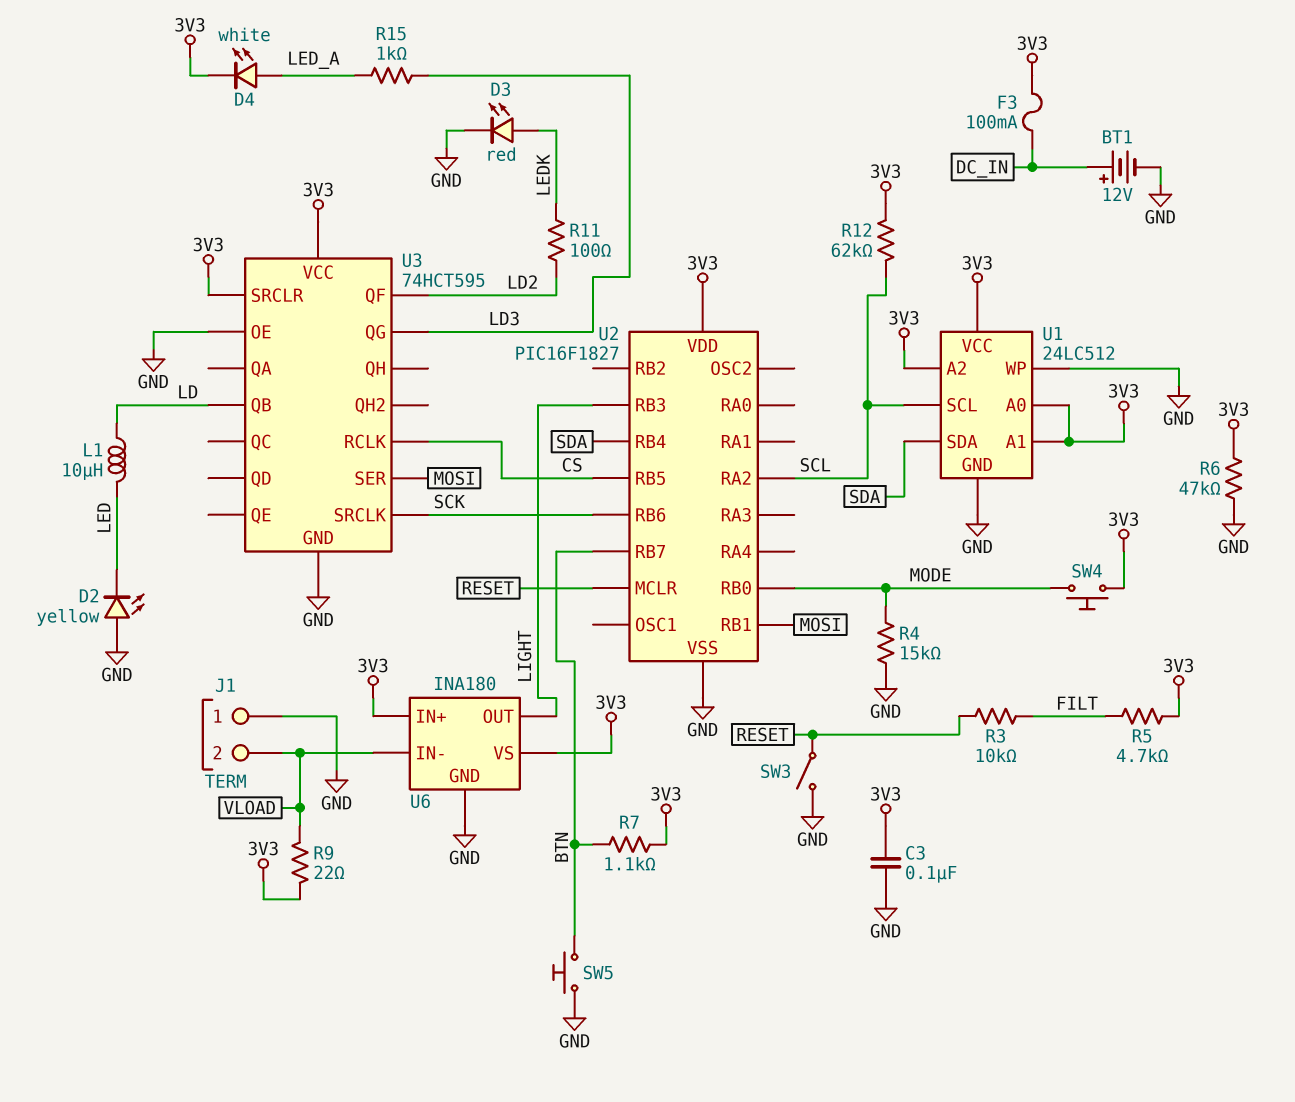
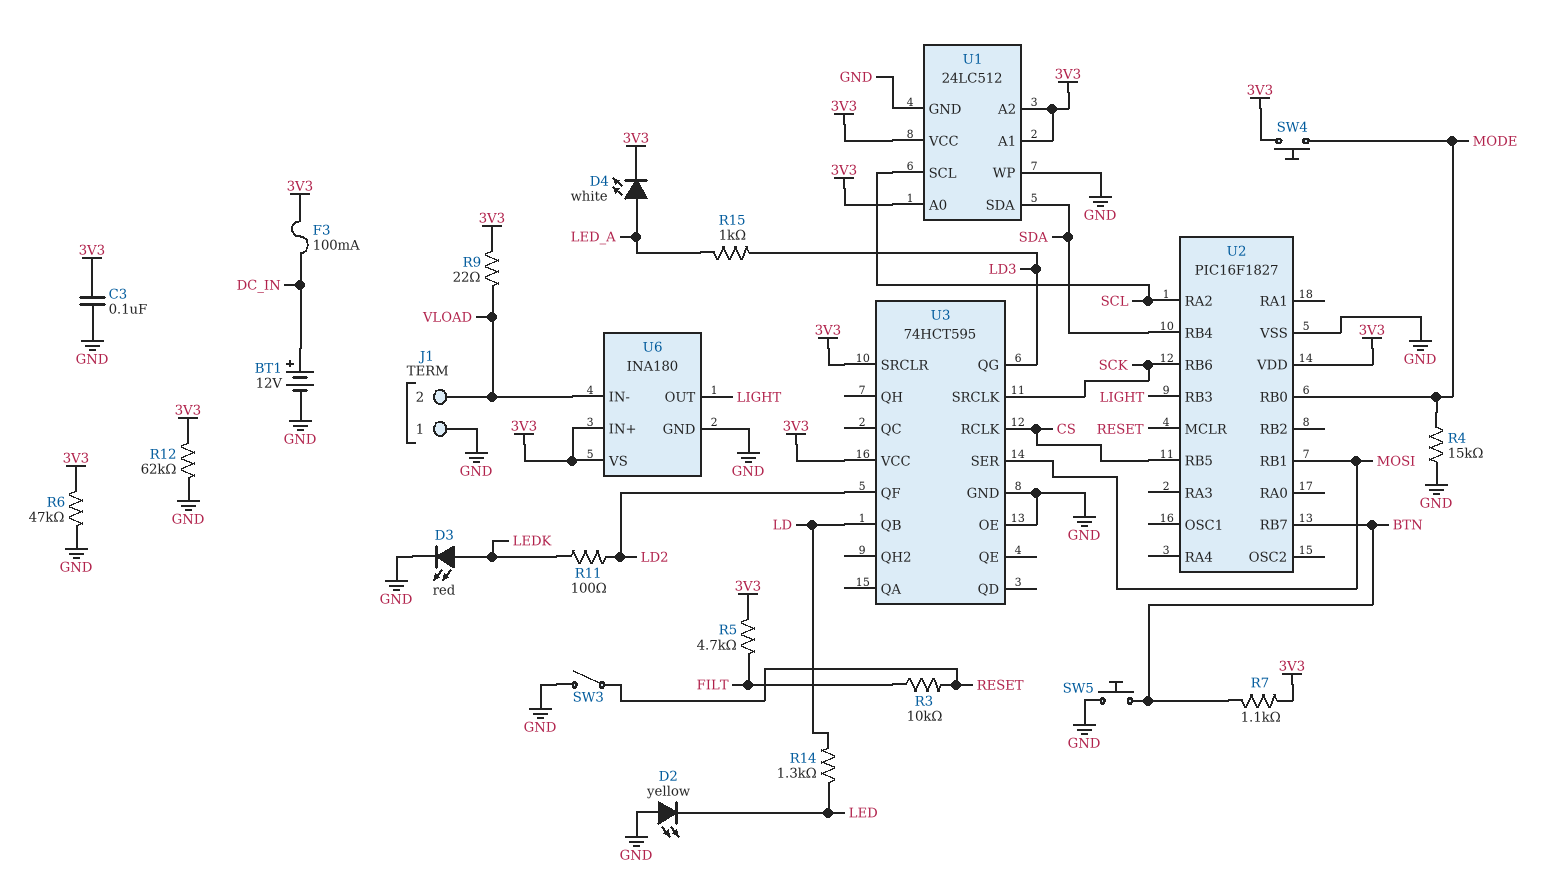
L1: 10uH (LD, LED) -> none
R12: 62k (3V3, SCL) -> 62k (3V3, GND)
R14: none -> 1.3k (LD, LED)

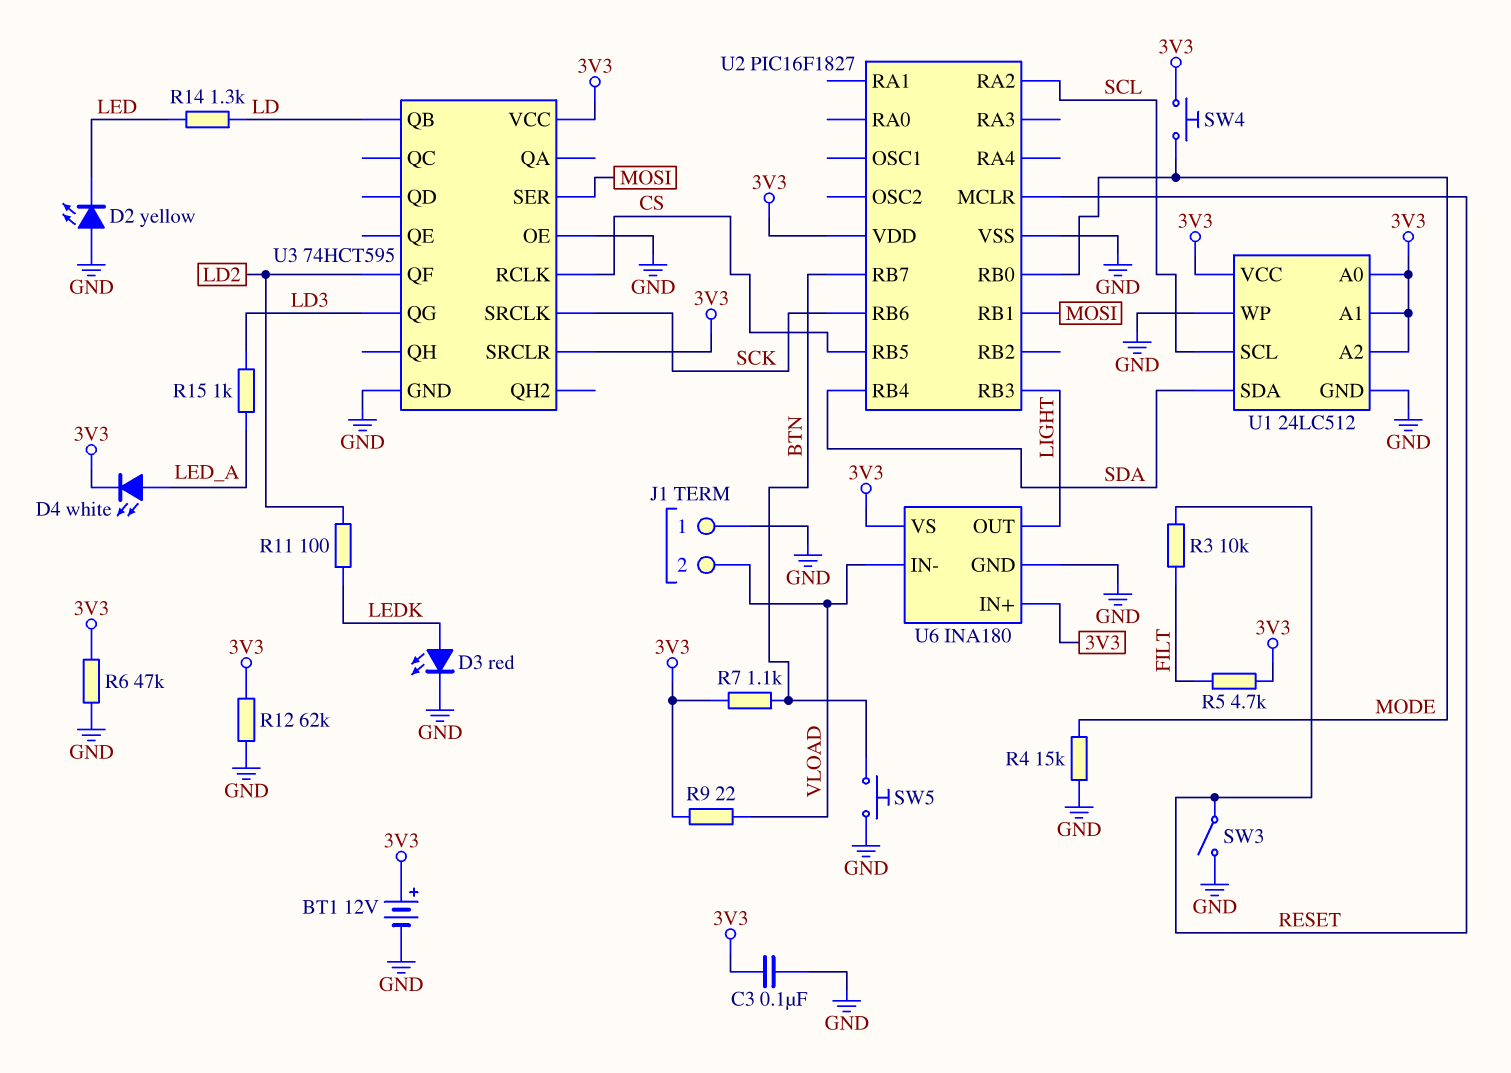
BT1: 12V (plus DC_IN, minus GND) -> 12V (plus 3V3, minus GND)
F3: 100mA (3V3, DC_IN) -> none

